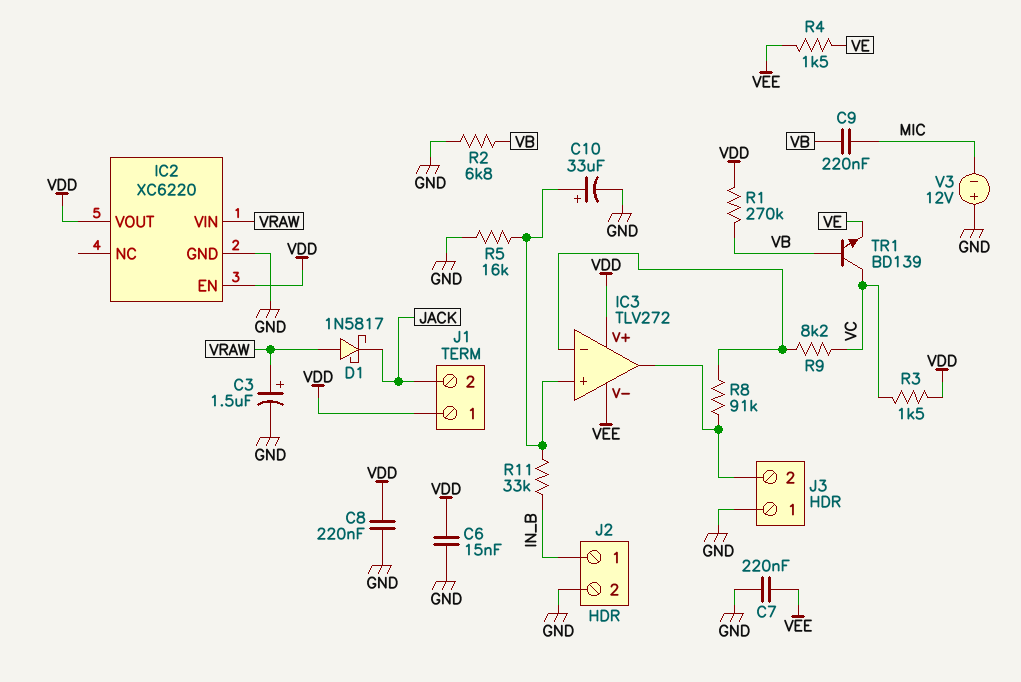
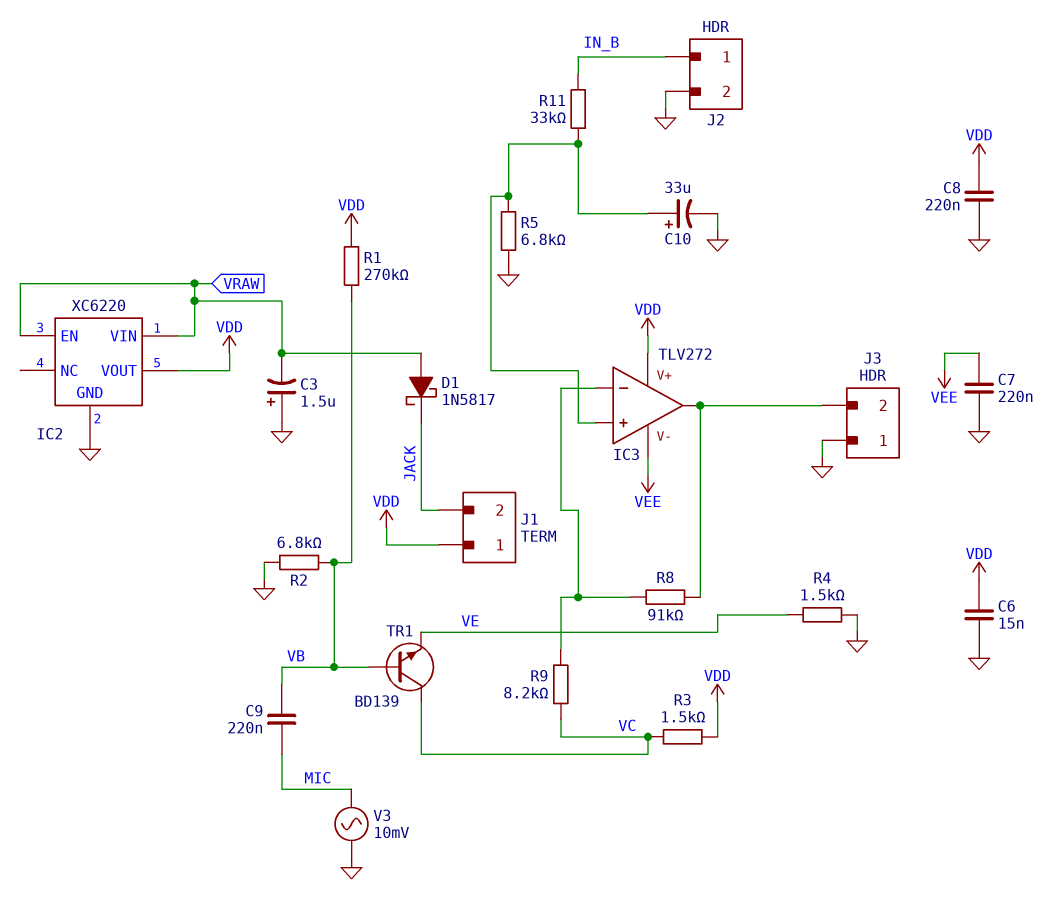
C3: 1.5uF (plus VRAW, minus GND) -> 1.5uF (plus GND, minus VRAW)
IC2 pin EN: VDD -> VRAW
R4: 1.5k (VE, VEE) -> 1.5k (GND, VE)
R5: 16k (GND, IC3/in+) -> 6.8k (GND, IC3/in+)
V3: 12V (plus GND, minus MIC) -> AC 10mV (GND, MIC)

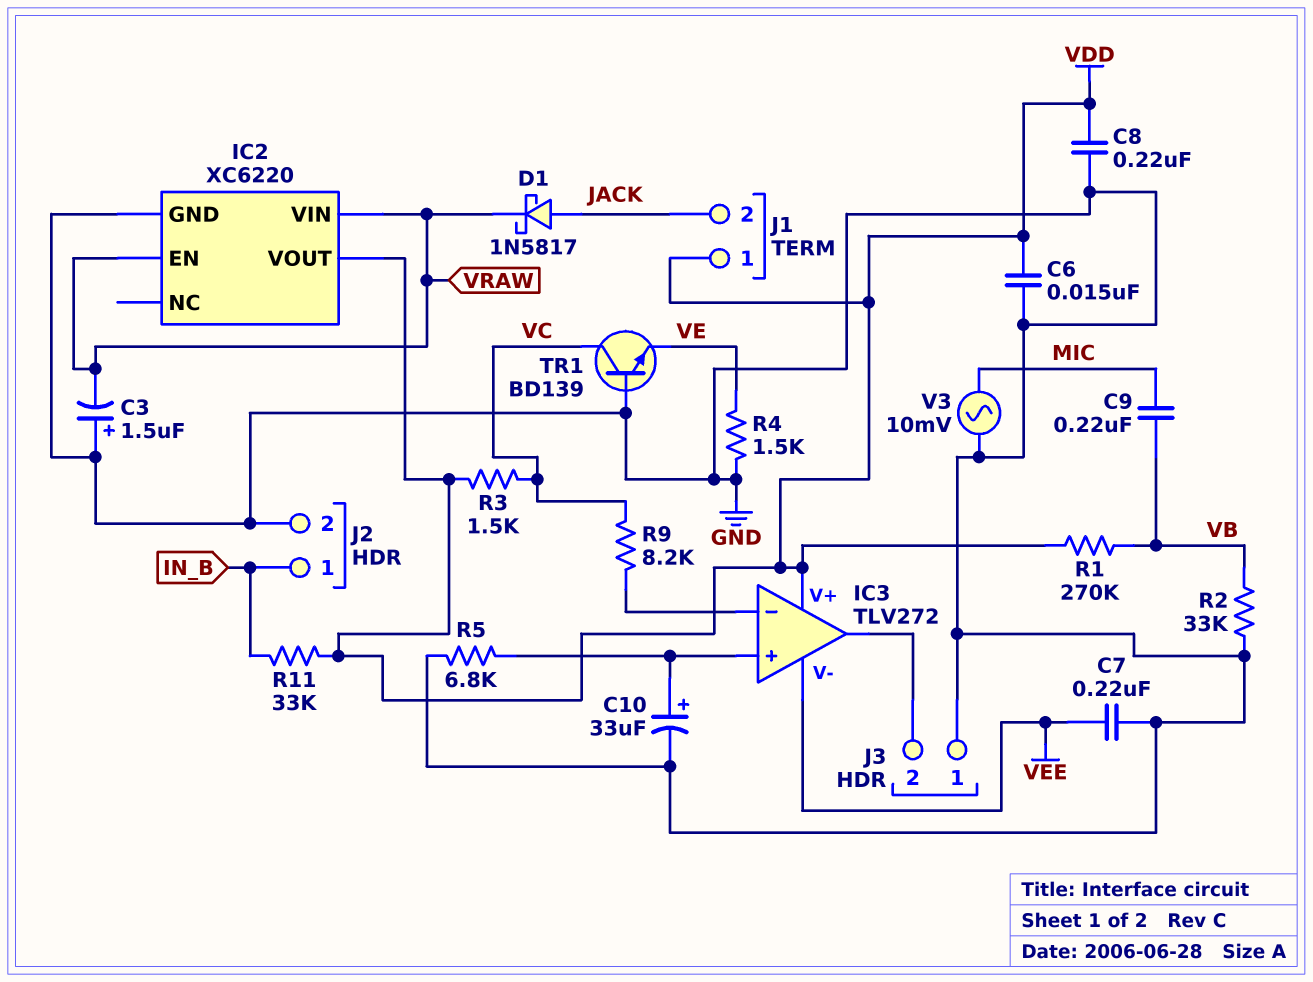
D1: schottky 1N5817 (A VRAW, K JACK) -> schottky 1N5817 (A JACK, K VRAW)
R2: 6.8k (GND, VB) -> 33k (GND, VB)
R8: 91k (IC3/in-, IC3/out) -> none
R11: 33k (IC3/in+, IN_B) -> 33k (IN_B, VDD)
TR1: NPN BD139 (B VB, C VC, E VE) -> NPN BD139 (B GND, C VC, E VE)

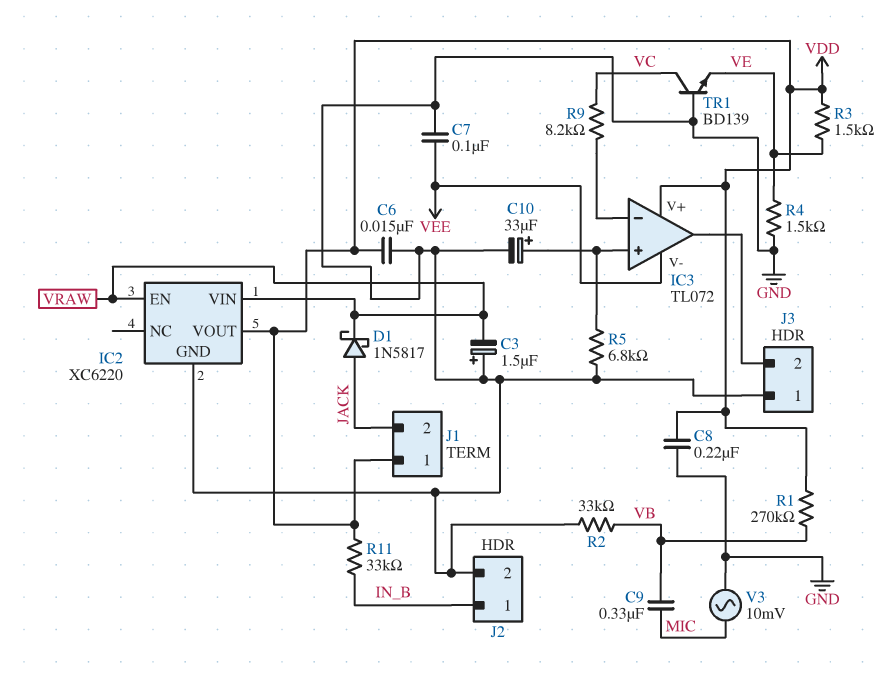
C7: 220nF (GND, VEE) -> 100nF (GND, VEE)
C9: 220nF (MIC, VB) -> 330nF (MIC, VB)
IC3: TLV272 -> TL072
R3: 1.5k (VC, VDD) -> 1.5k (VDD, VE)

